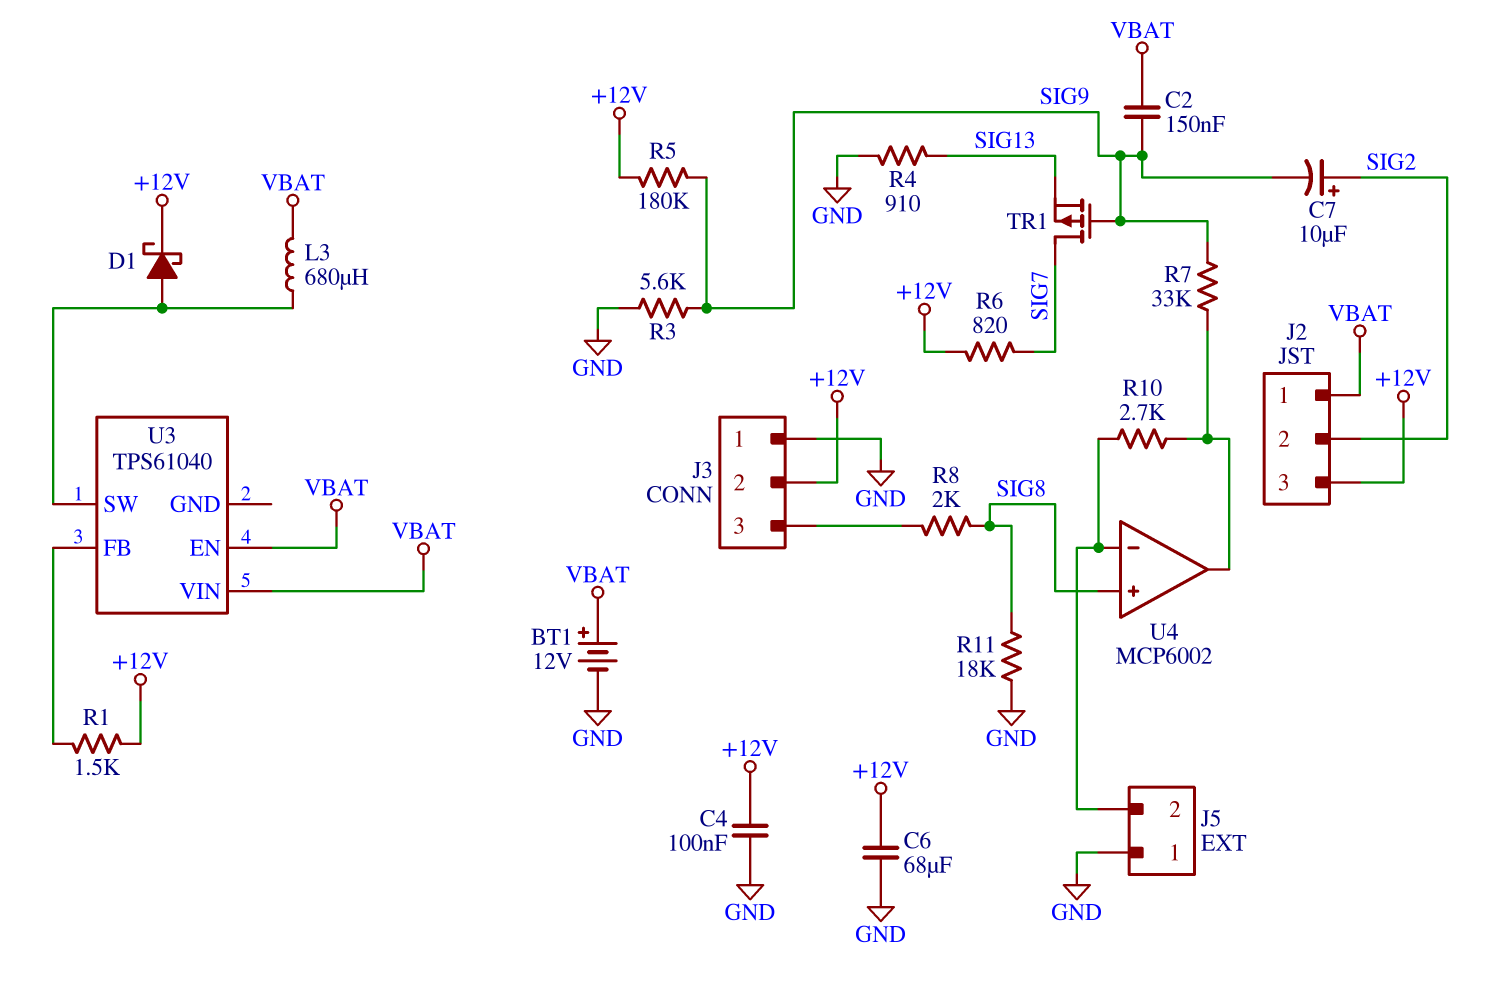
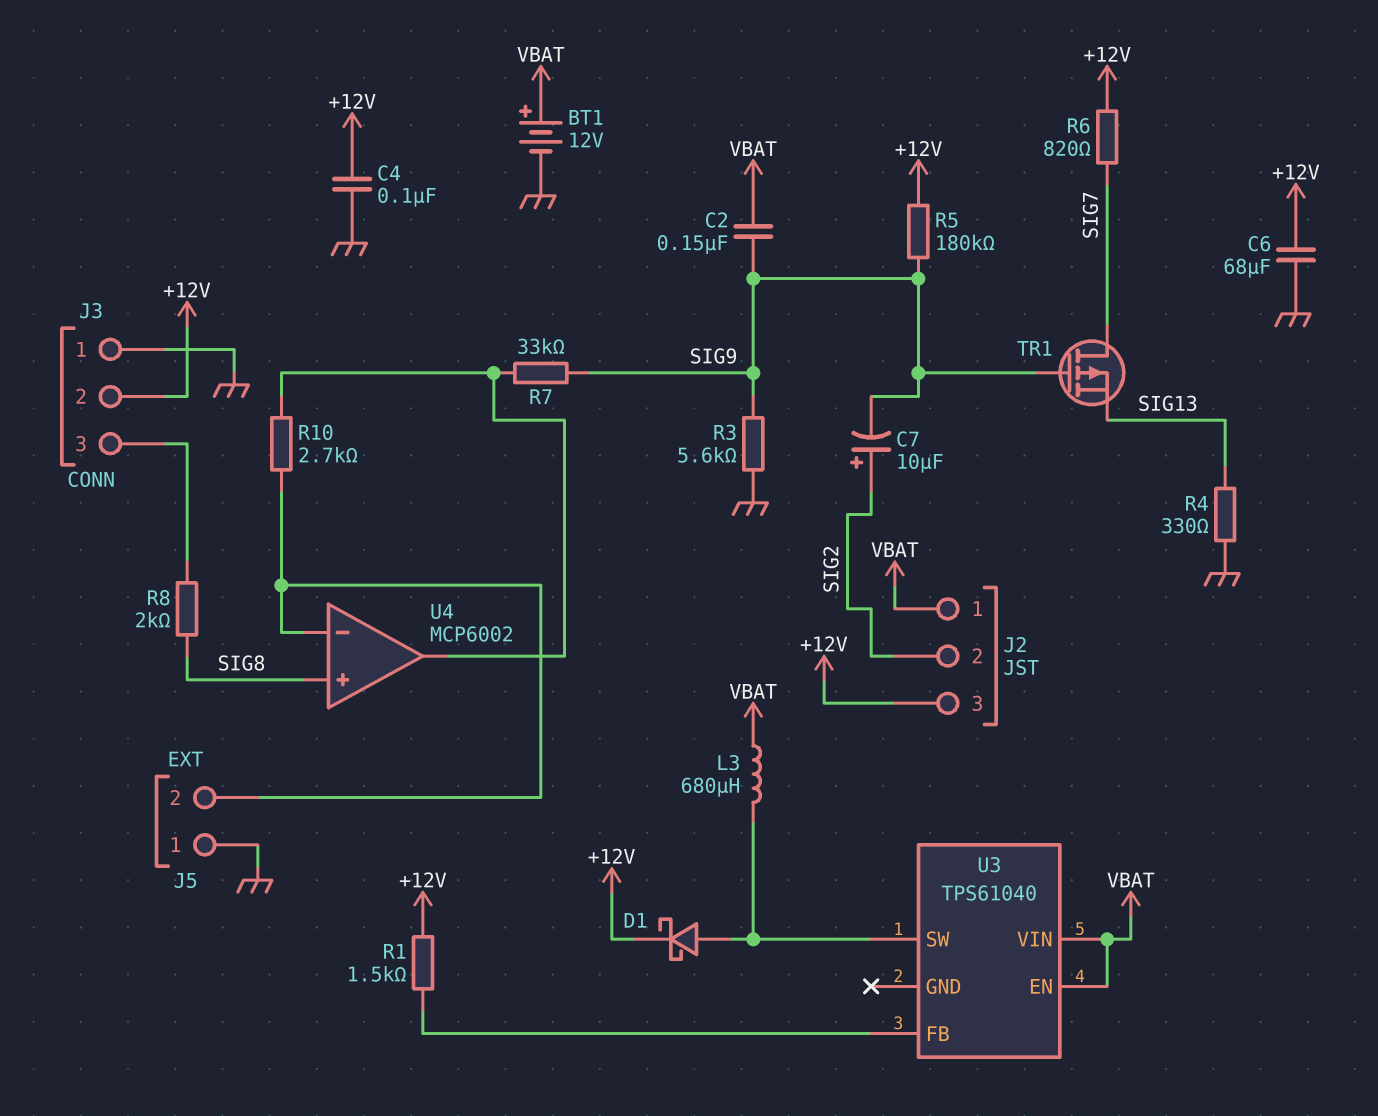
R4: 910 (GND, SIG13) -> 330 (GND, SIG13)
R11: 18k (GND, SIG8) -> none

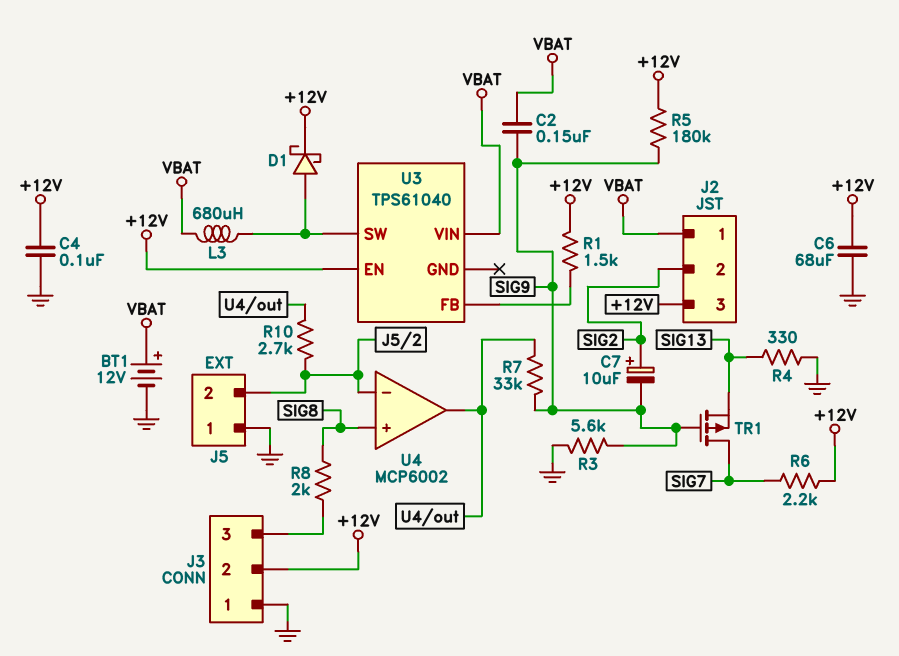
R6: 820 (+12V, SIG7) -> 2.2k (+12V, SIG7)
U3 pin EN: VBAT -> +12V

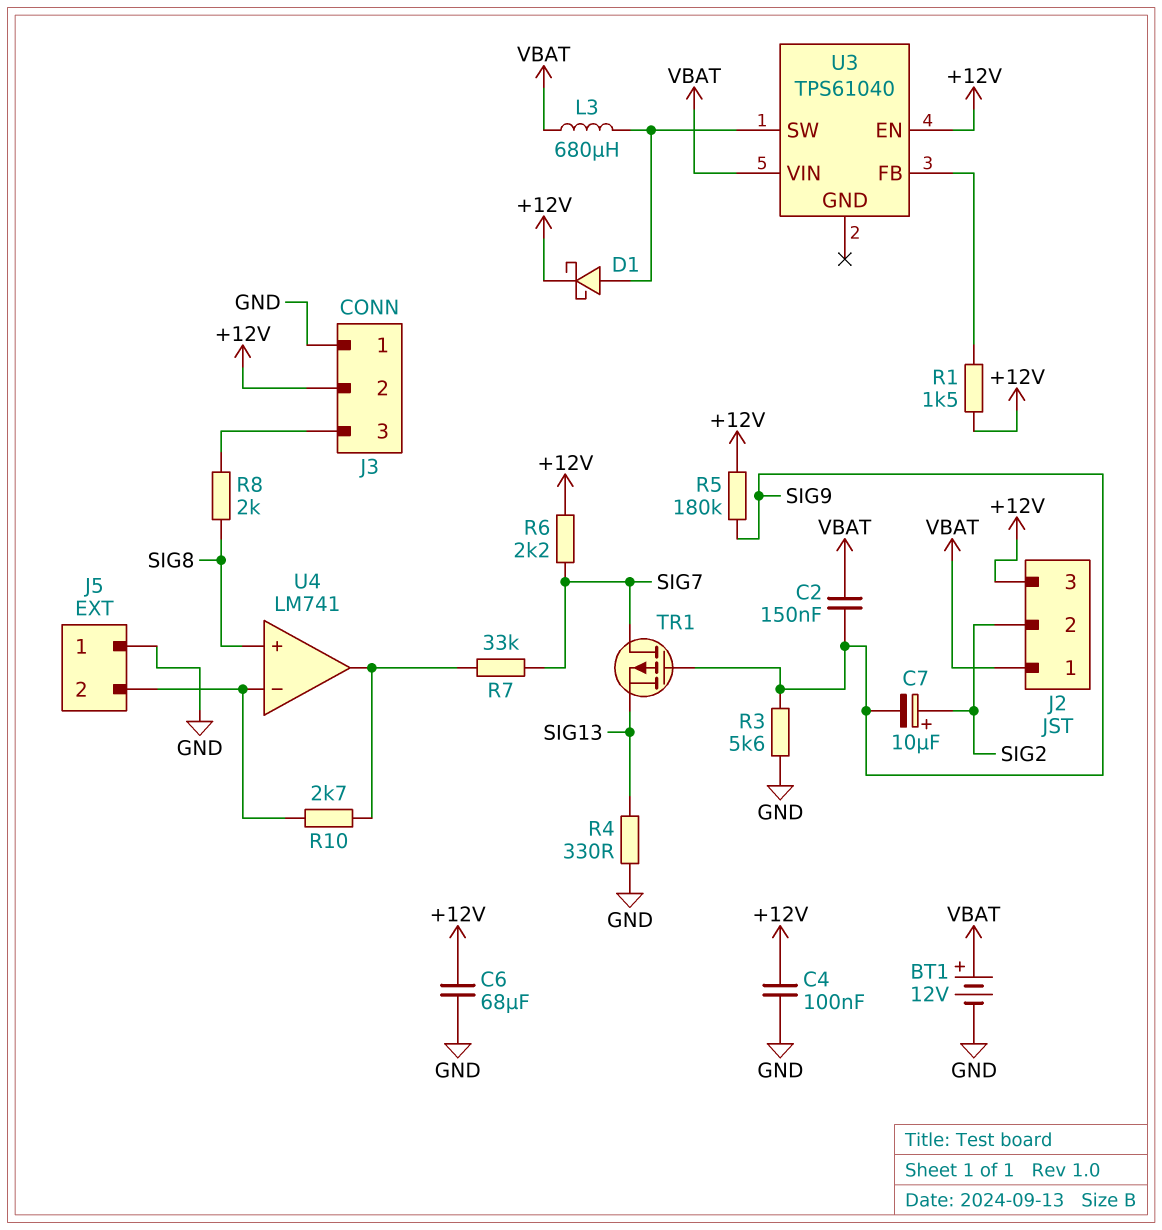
R7: 33k (SIG9, U4/out) -> 33k (SIG7, U4/out)
U4: MCP6002 -> LM741

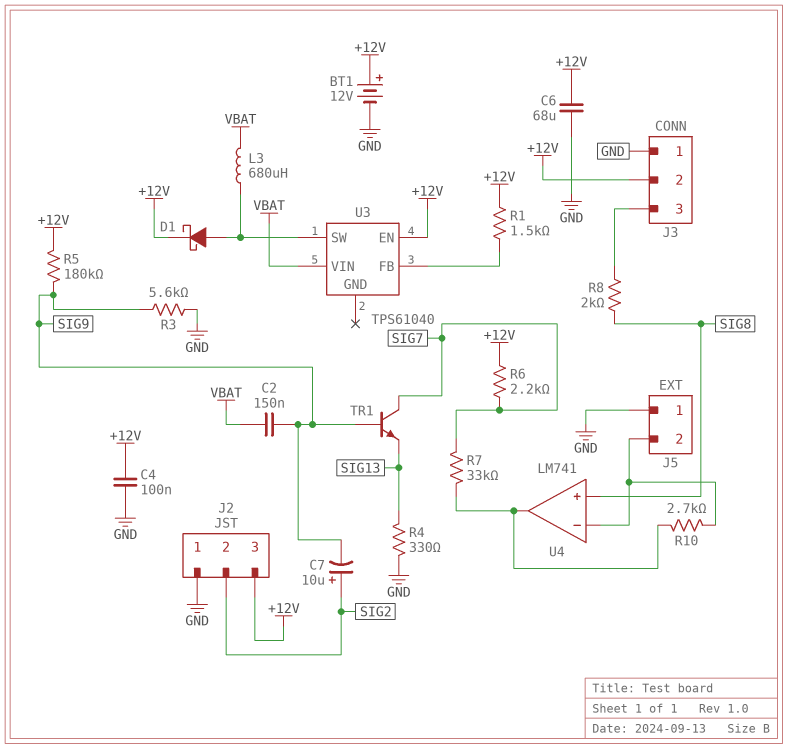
BT1: 12V (plus VBAT, minus GND) -> 12V (plus +12V, minus GND)
J2 pin 1: VBAT -> GND
TR1: PMOS (G SIG9, D SIG7, S SIG13) -> NPN (B SIG9, C SIG7, E SIG13)

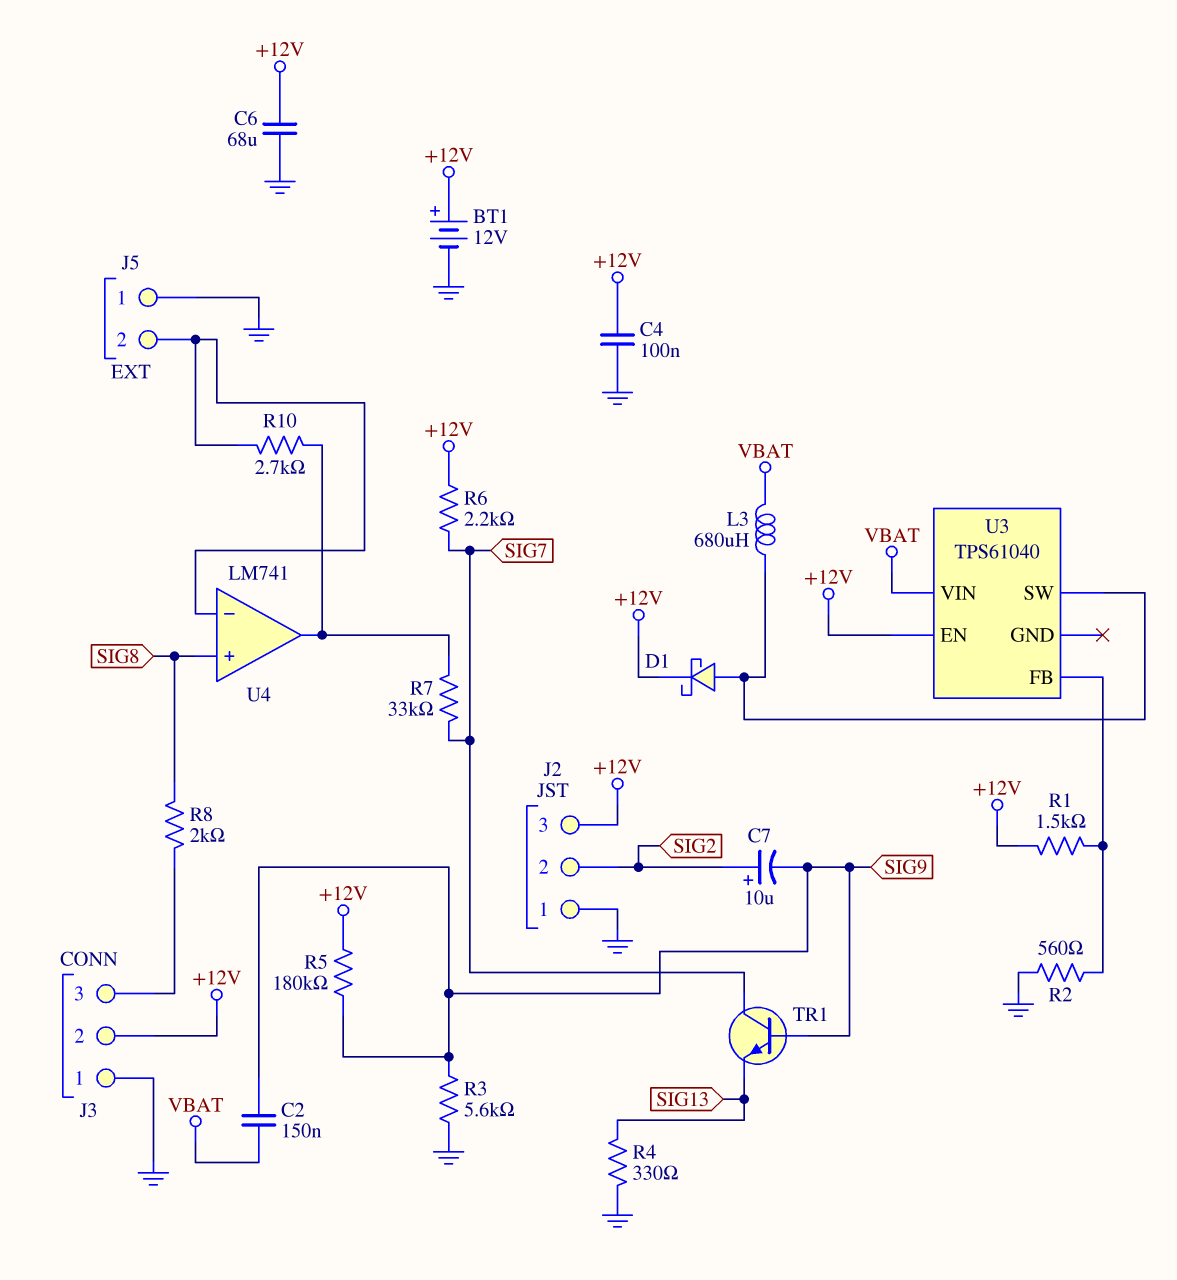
R2: none -> 560 (GND, U3/FB)

